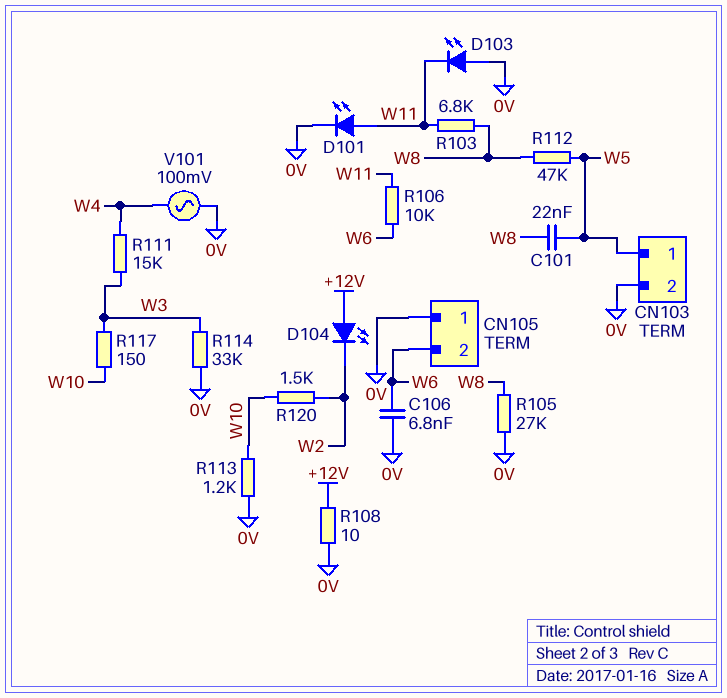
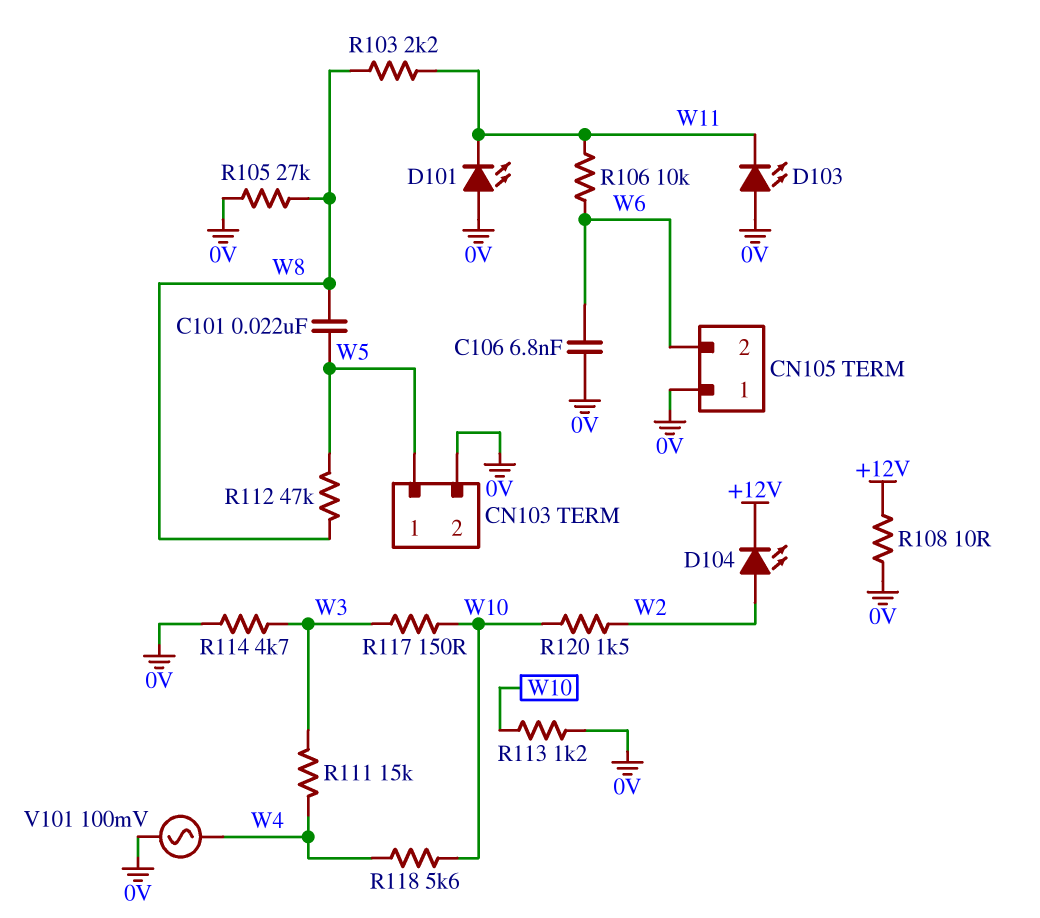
D101: LED (A W11, K 0V) -> LED (A 0V, K W11)
D104: LED (A +12V, K W2) -> LED (A W2, K +12V)
R103: 6.8k (W8, W11) -> 2.2k (W8, W11)
R114: 33k (0V, W3) -> 4.7k (0V, W3)
R118: none -> 5.6k (W4, W10)

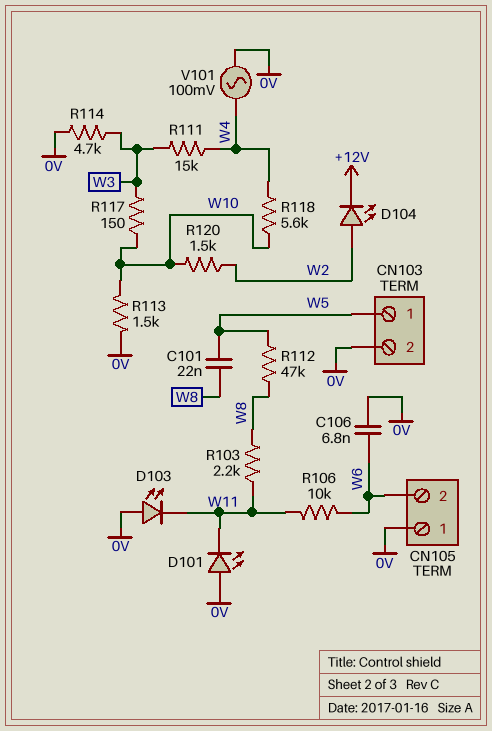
R105: 27k (0V, W8) -> none
R108: 10 (+12V, 0V) -> none
R113: 1.2k (0V, W10) -> 1.5k (0V, W10)

